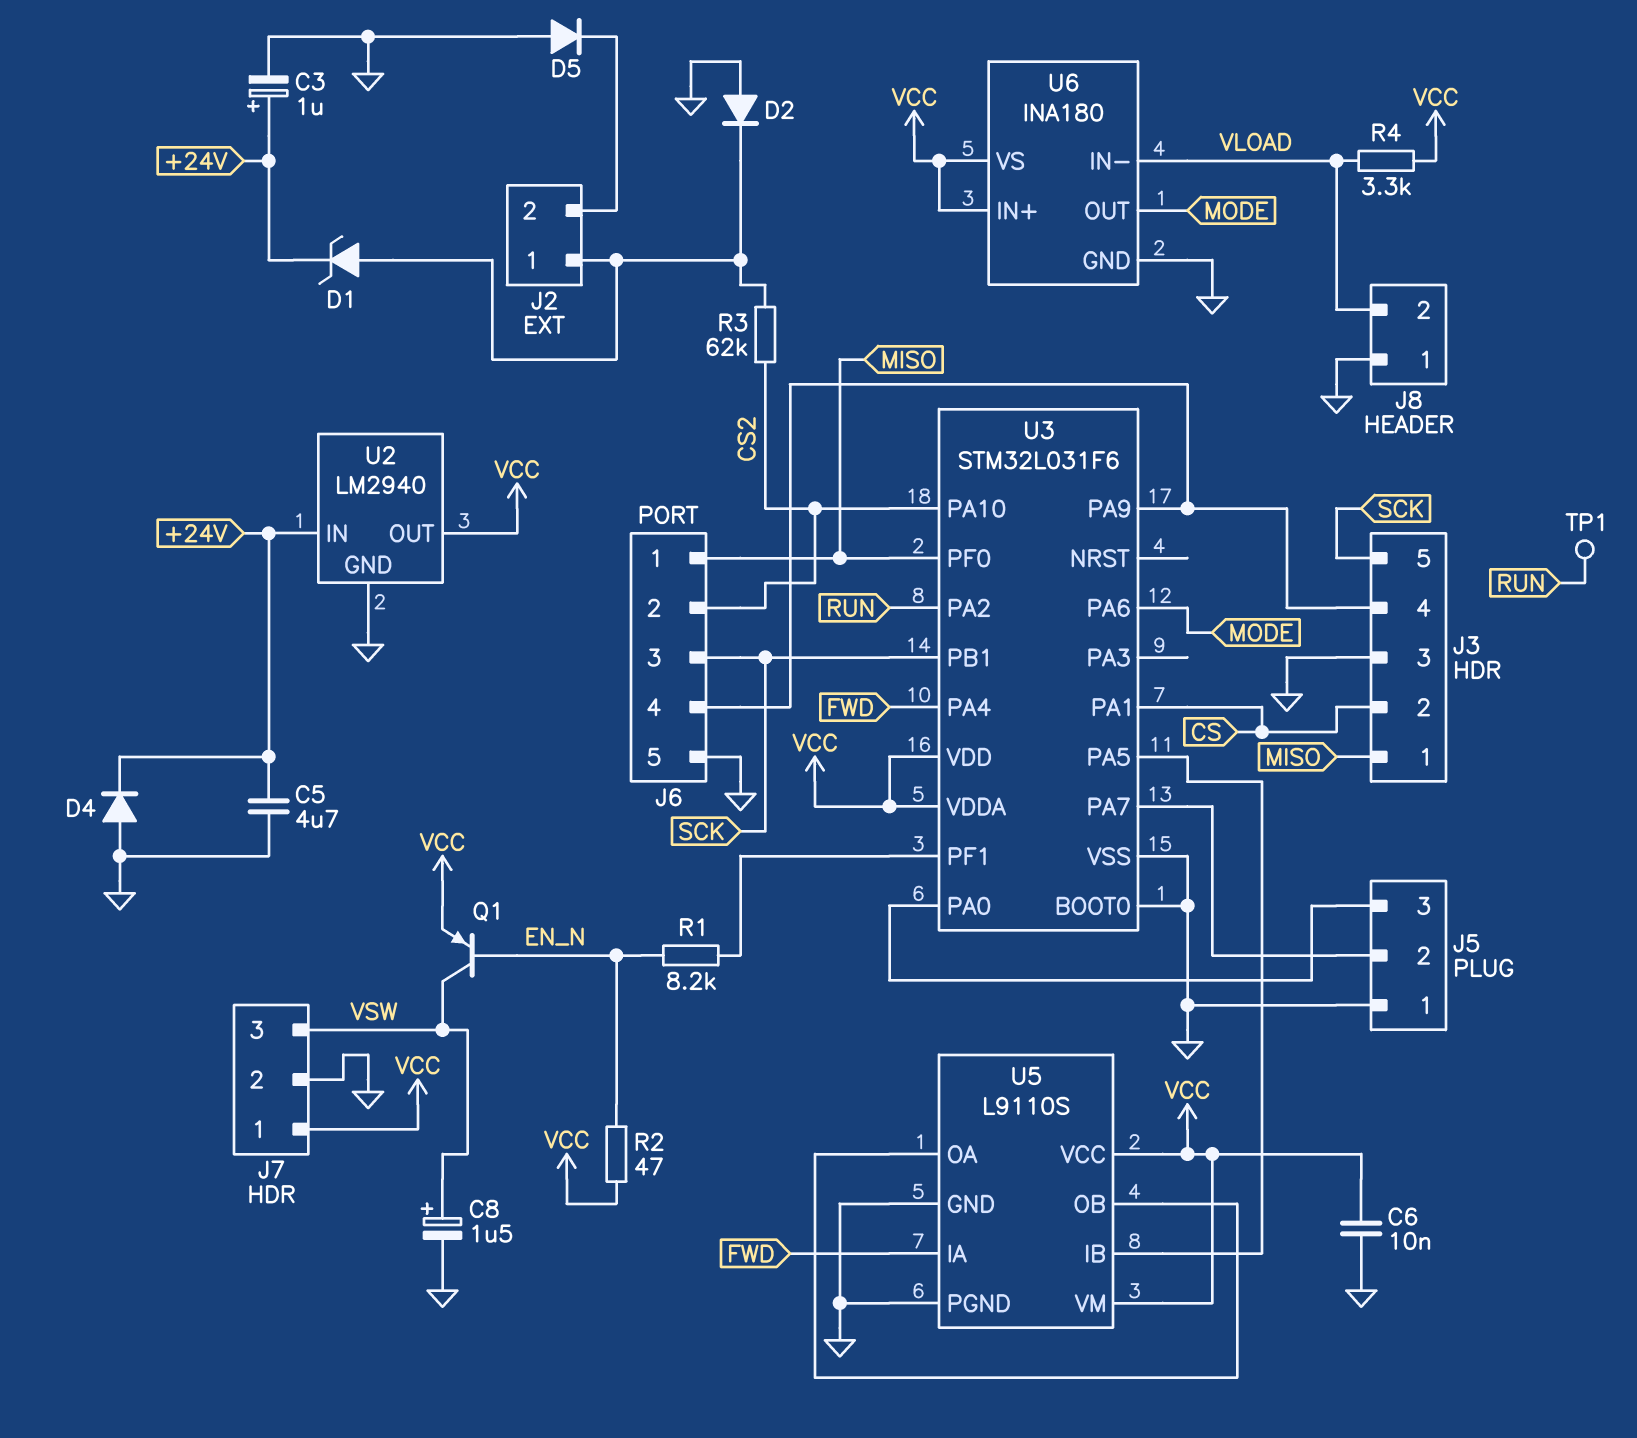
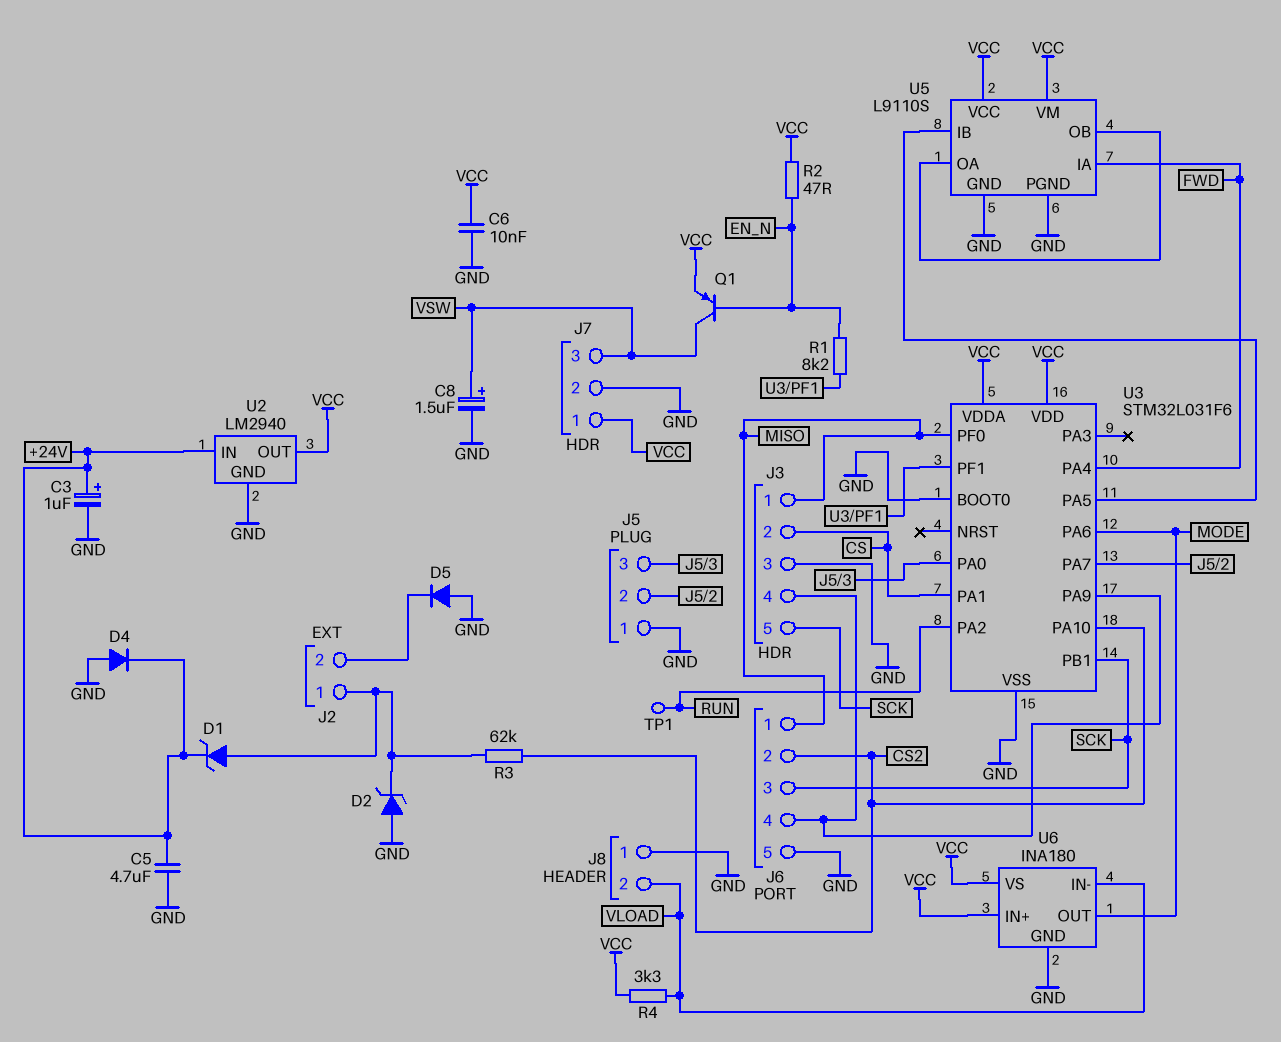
D2: diode (A GND, K J2/1) -> zener (A GND, K J2/1)

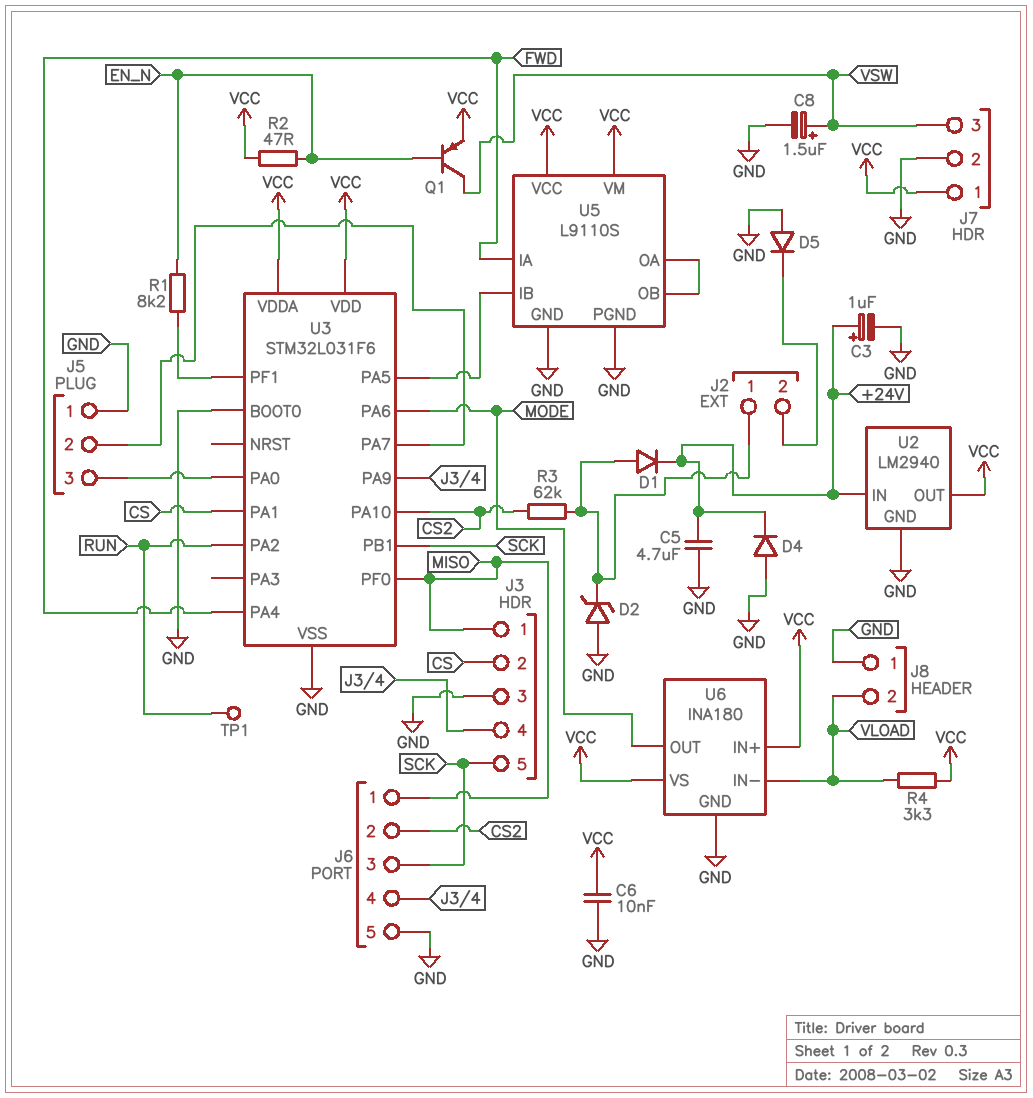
D1: zener (A J2/1, K +24V) -> diode (A J2/1, K +24V)

